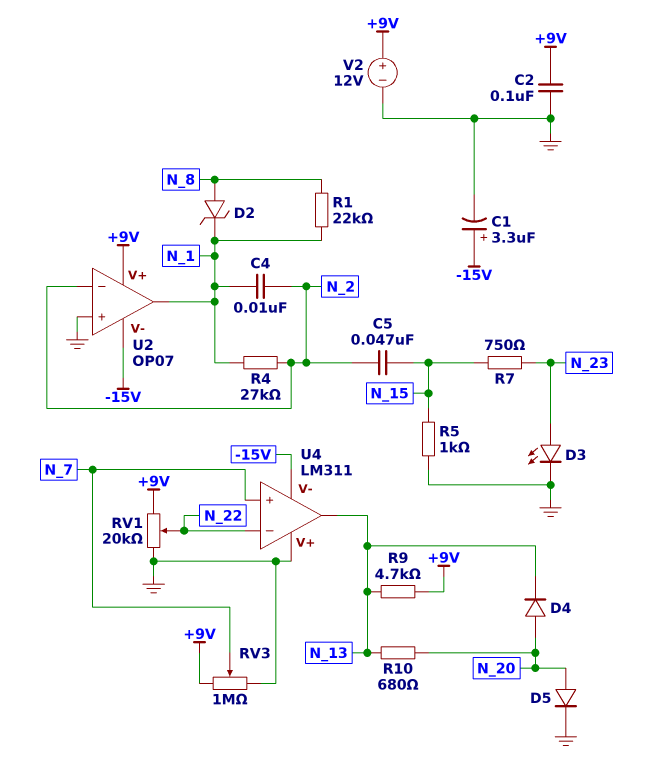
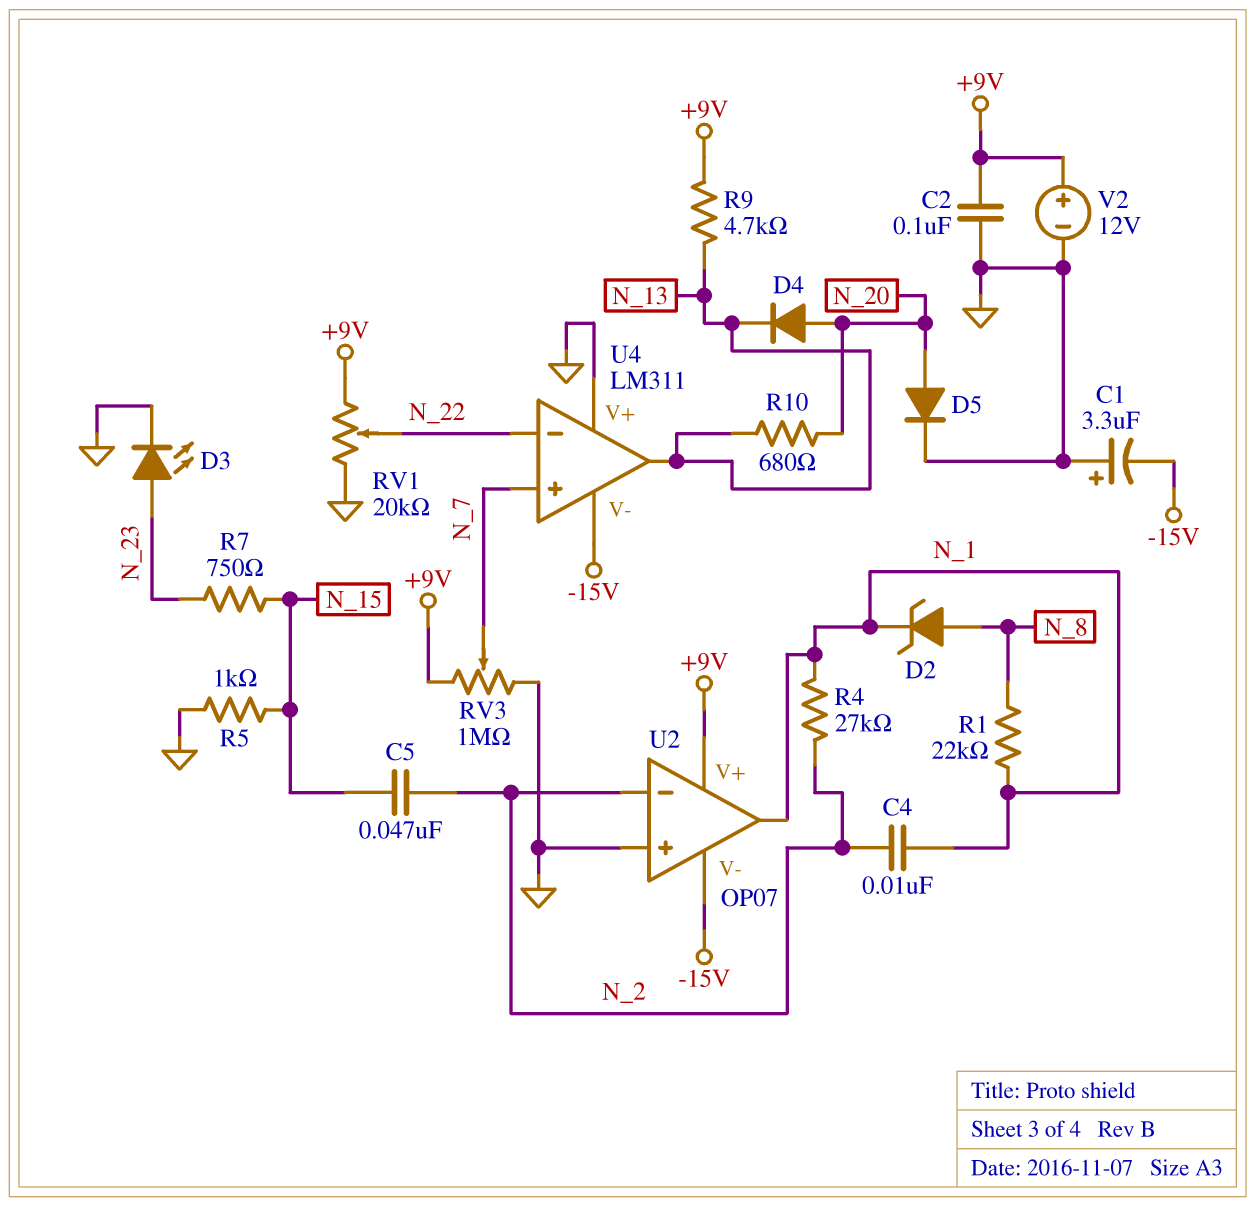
C1: 3.3uF (plus -15V, minus GND) -> 3.3uF (plus GND, minus -15V)

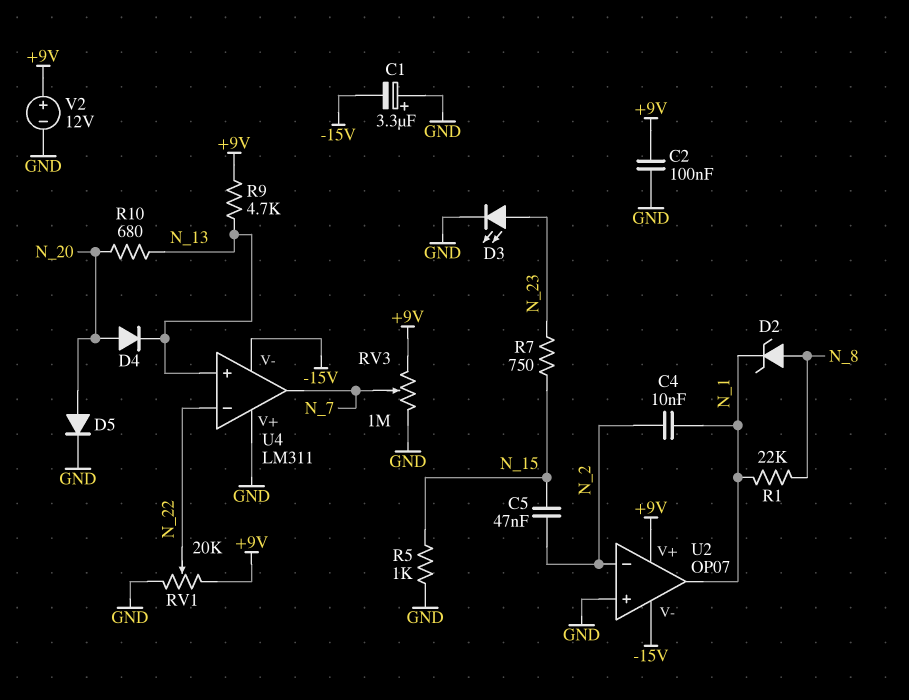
R4: 27k (N_1, N_2) -> none
U4 pin in+: N_7 -> N_13
U4 pin out: N_13 -> N_7

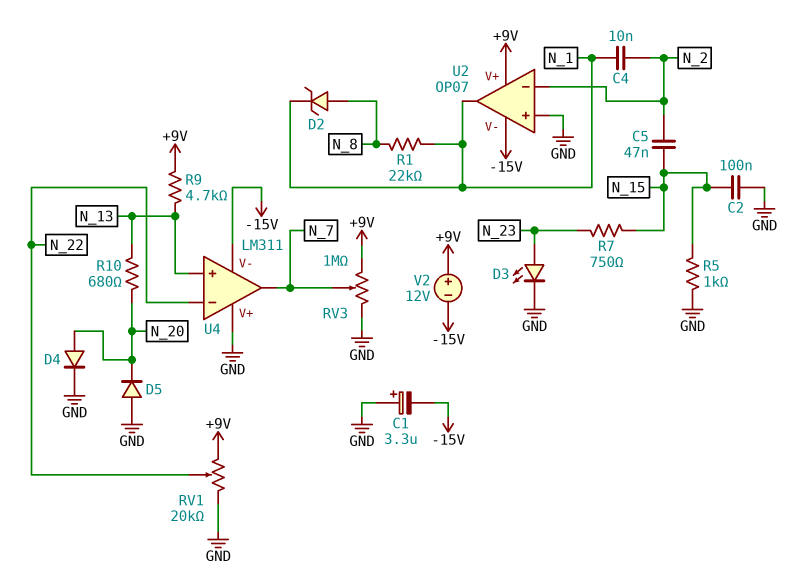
C2: 100nF (+9V, GND) -> 100nF (GND, N_15)
D4: diode (A N_20, K N_13) -> diode (A N_20, K GND)
D5: diode (A N_20, K GND) -> diode (A GND, K N_20)
V2: 12V (plus +9V, minus GND) -> 12V (plus +9V, minus -15V)

